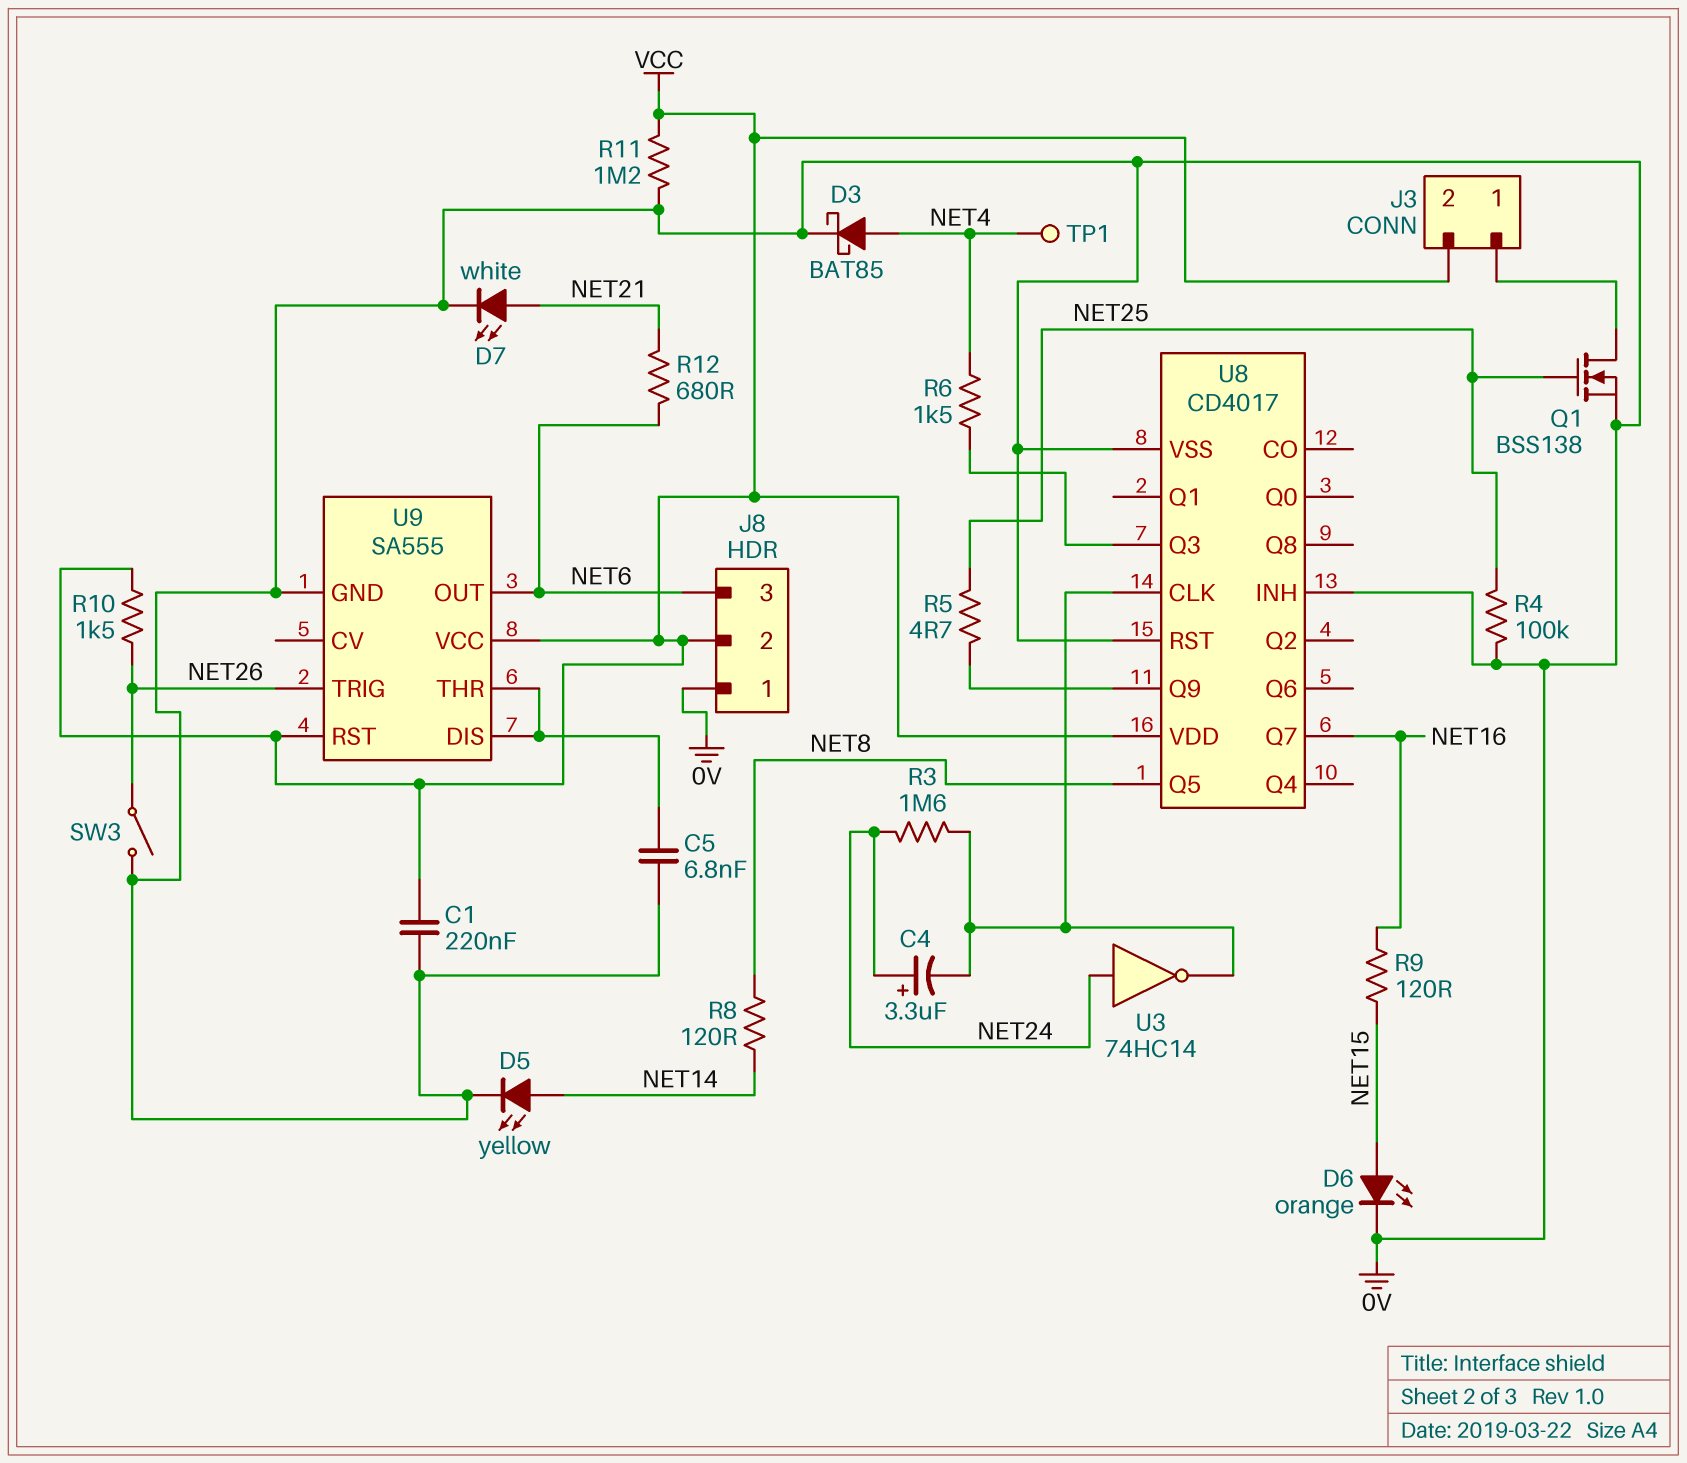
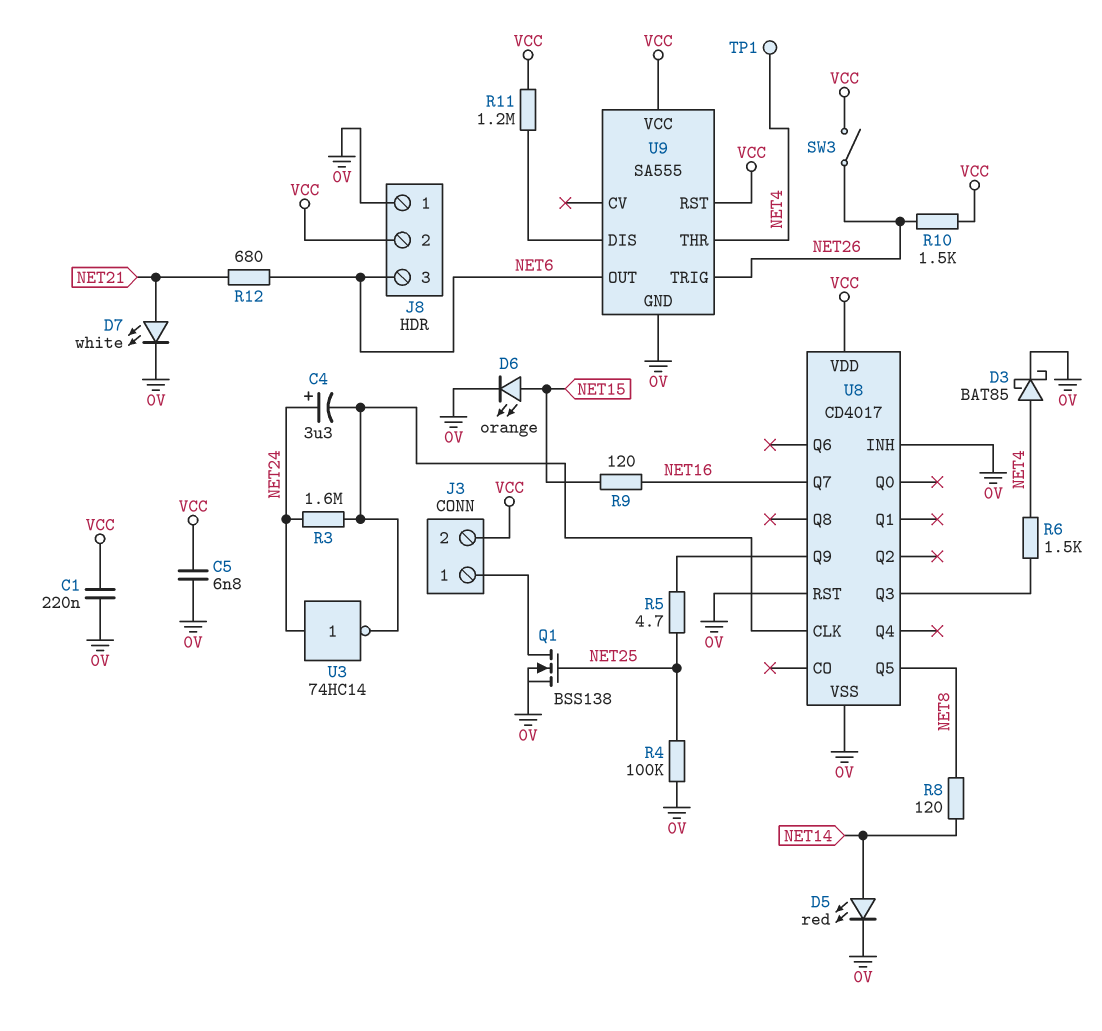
C5: 6.8nF (0V, U9/DIS) -> 6.8nF (0V, VCC)
D5: LED yellow (A NET14, K 0V) -> LED red (A NET14, K 0V)
R11: 1.2M (0V, VCC) -> 1.2M (U9/DIS, VCC)
SW3: switch (0V, NET26) -> switch (NET26, VCC)
U9 pin THR: U9/DIS -> NET4

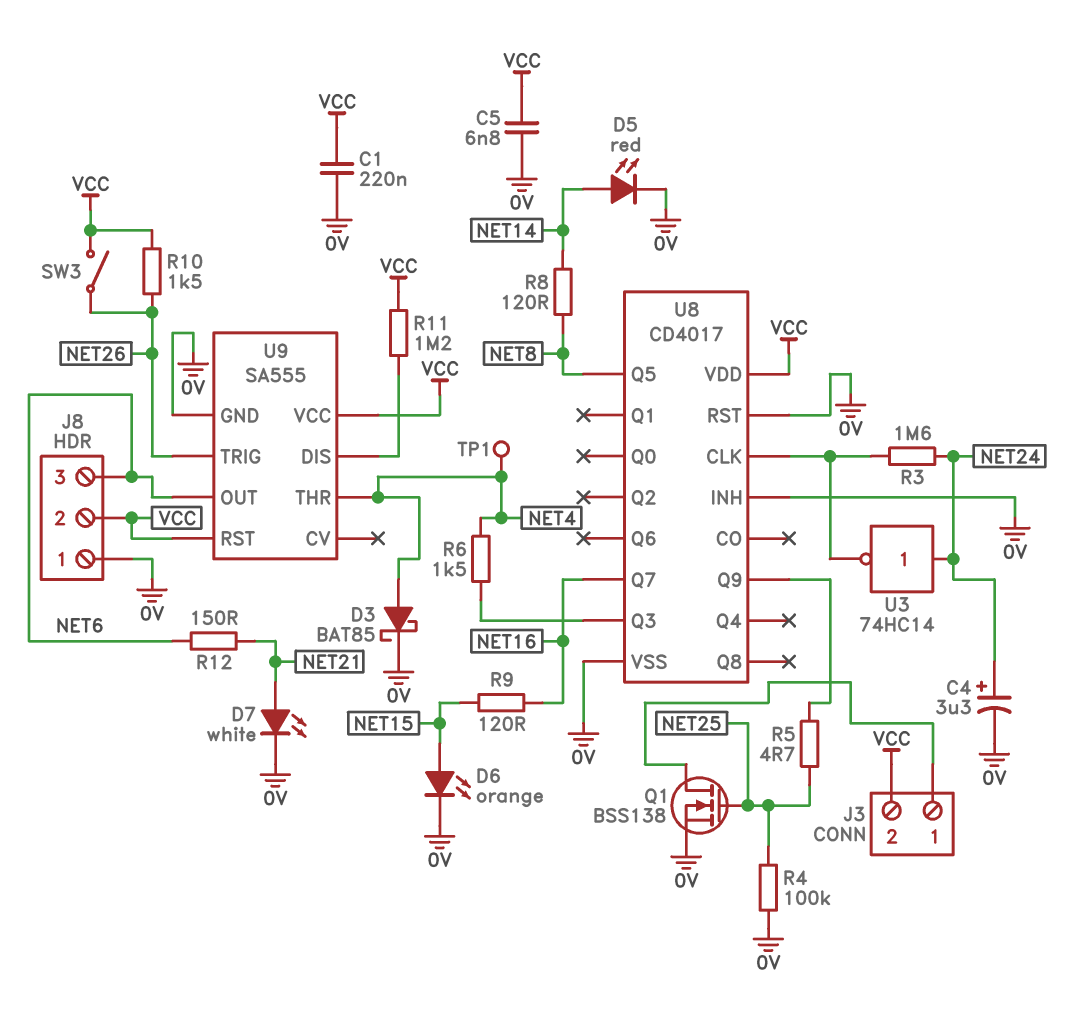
C4: 3.3uF (plus NET24, minus U8/CLK) -> 3.3uF (plus NET24, minus 0V)
R12: 680 (NET6, NET21) -> 150 (NET6, NET21)

